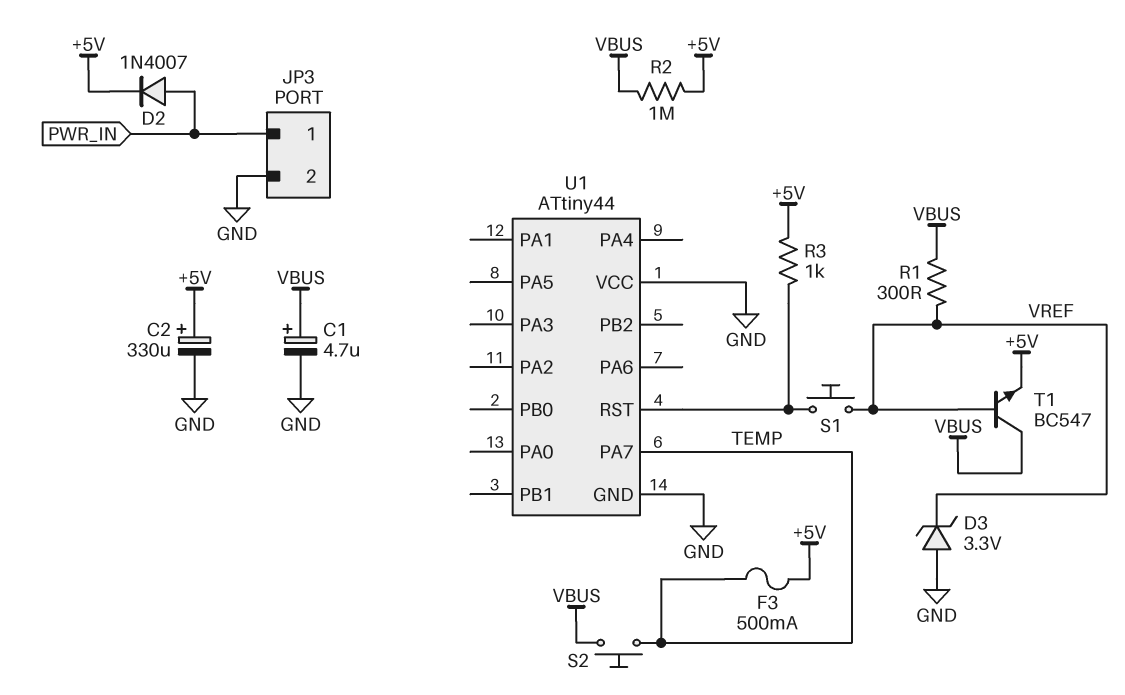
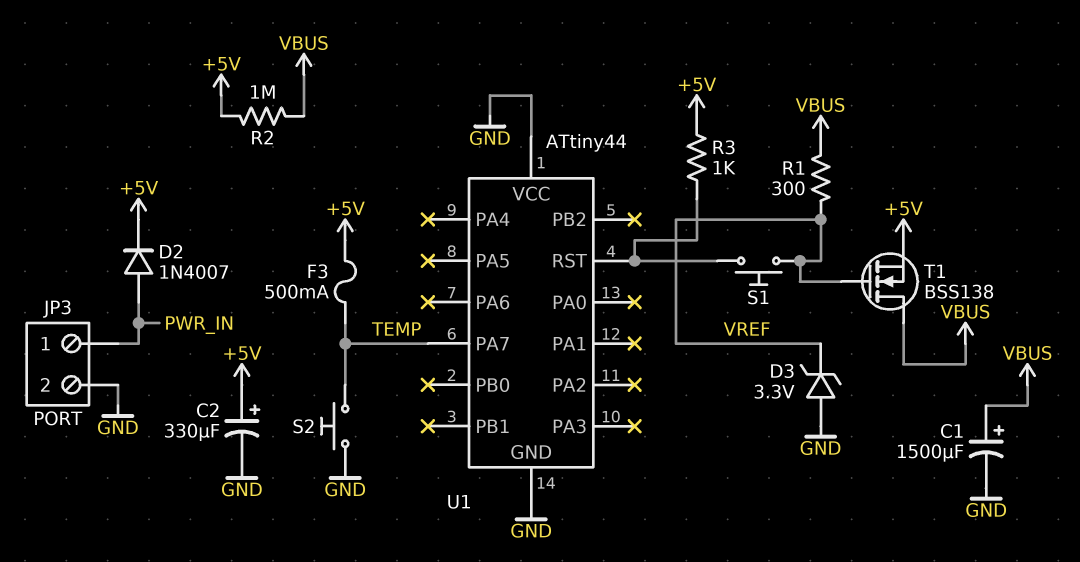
C1: 4.7uF (plus VBUS, minus GND) -> 1500uF (plus VBUS, minus GND)
S2: button (TEMP, VBUS) -> button (GND, TEMP)
T1: NPN BC547 (B VREF, C VBUS, E +5V) -> NMOS BSS138 (G VREF, D VBUS, S +5V)

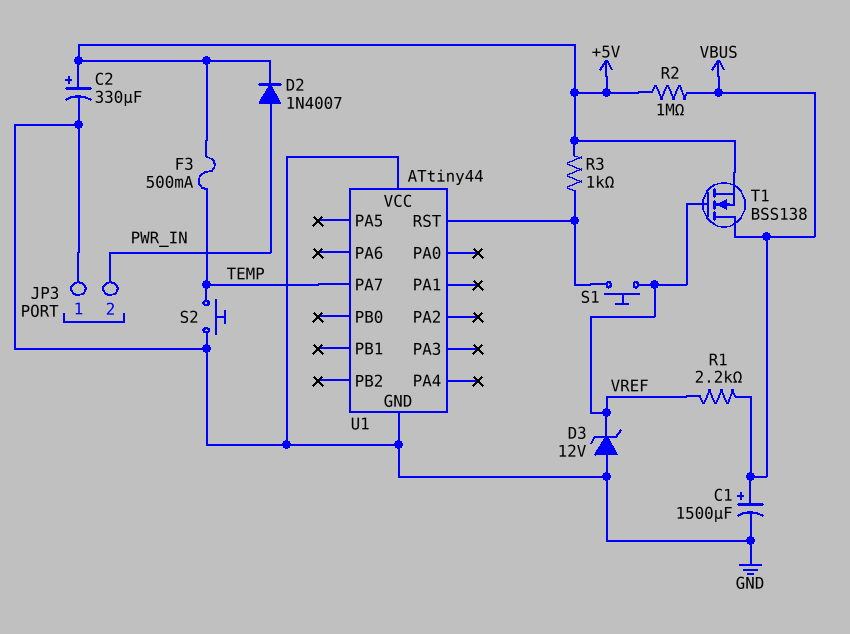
D3: zener 3.3V (A GND, K VREF) -> zener 12V (A GND, K VREF)
JP3 pin 1: PWR_IN -> GND
JP3 pin 2: GND -> PWR_IN
R1: 300 (VBUS, VREF) -> 2.2k (VBUS, VREF)

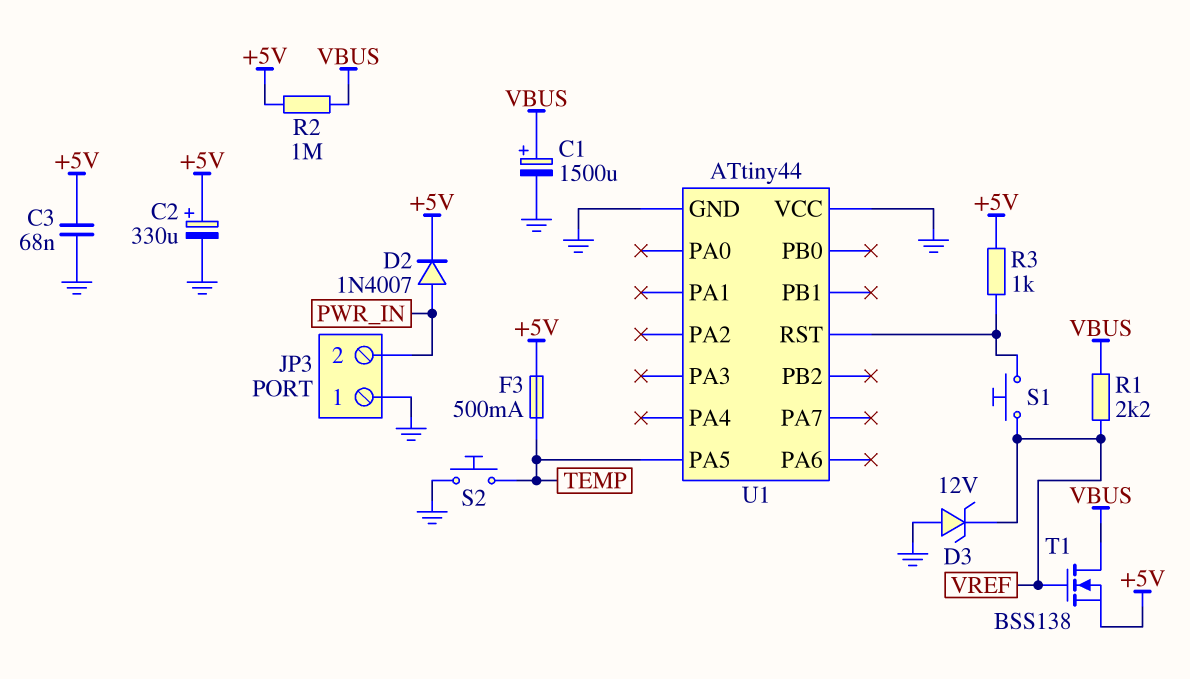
C3: none -> 68nF (+5V, GND)
U1 pin PA5: none -> TEMP
U1 pin PA7: TEMP -> none

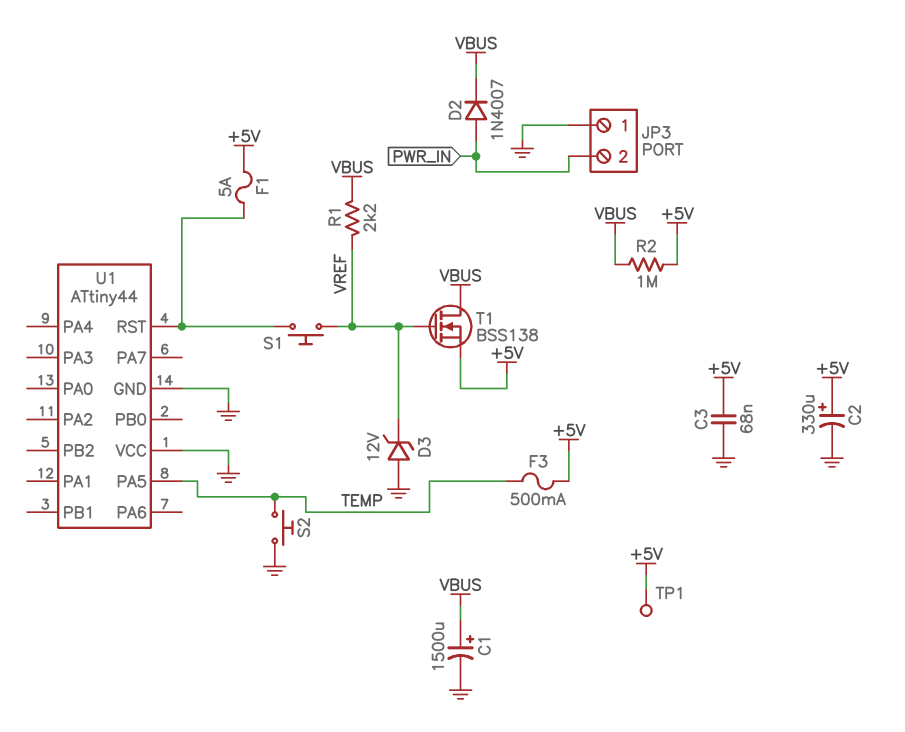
D2: diode 1N4007 (A PWR_IN, K +5V) -> diode 1N4007 (A PWR_IN, K VBUS)
F1: none -> 5A (+5V, U1/RST)
R3: 1k (+5V, U1/RST) -> none
TP1: none -> test point (+5V)

